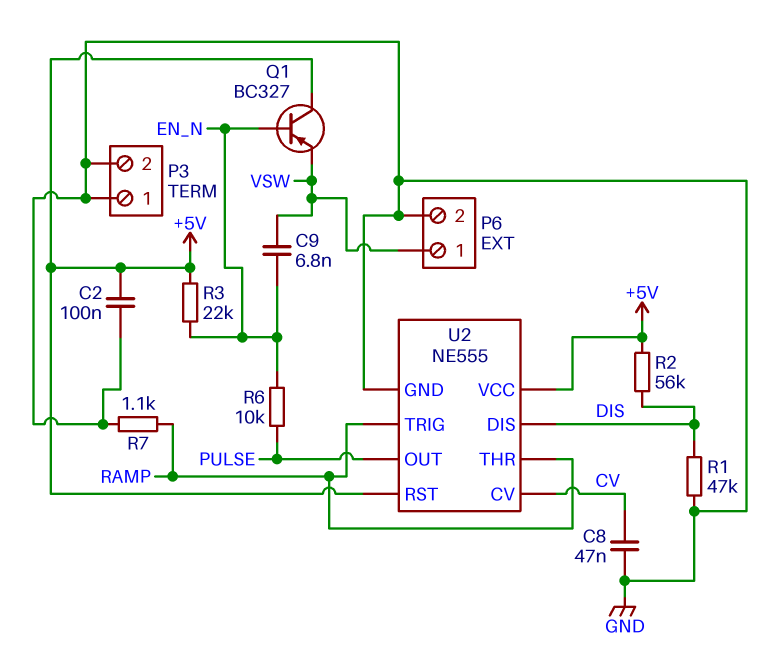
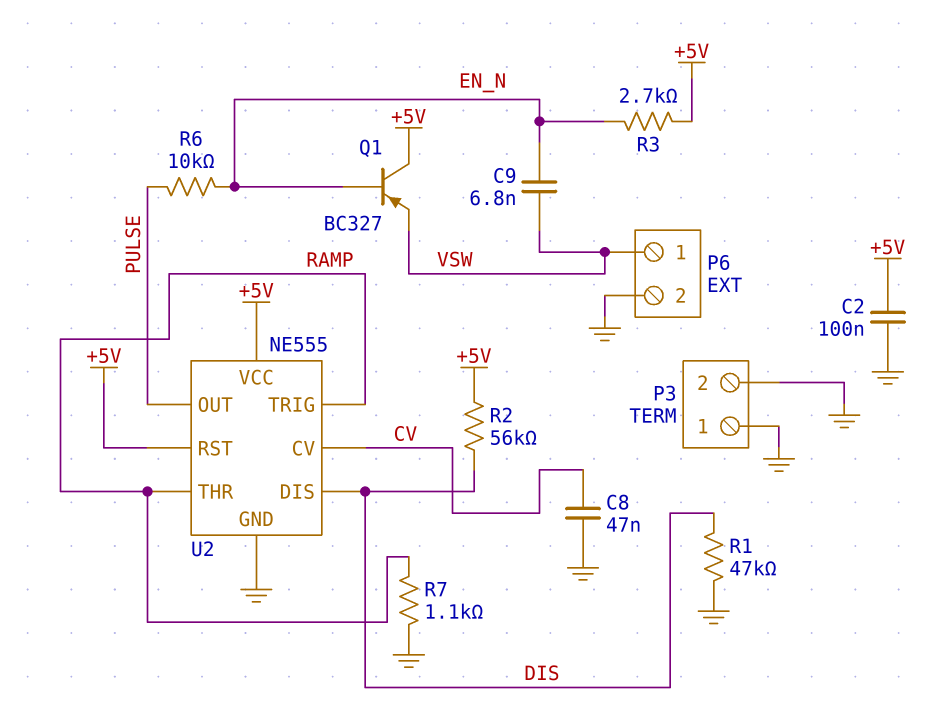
R3: 22k (+5V, EN_N) -> 2.7k (+5V, EN_N)

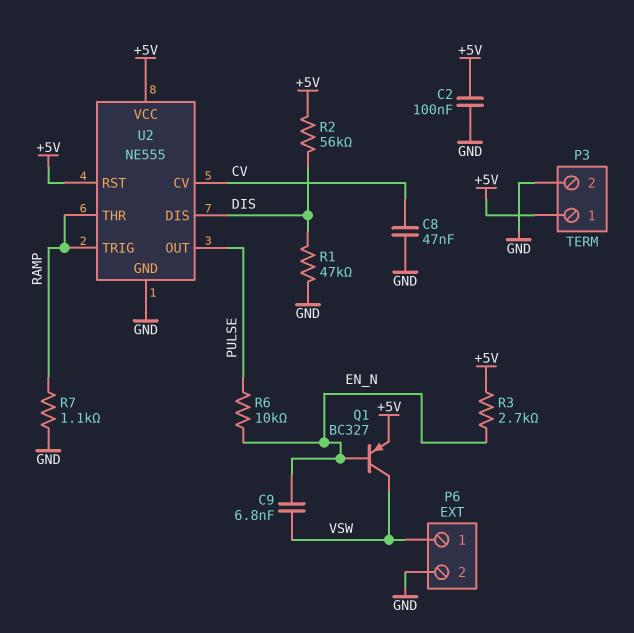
P3 pin 1: GND -> +5V
Q1: PNP BC327 (B EN_N, C +5V, E VSW) -> PNP BC327 (B EN_N, C VSW, E +5V)

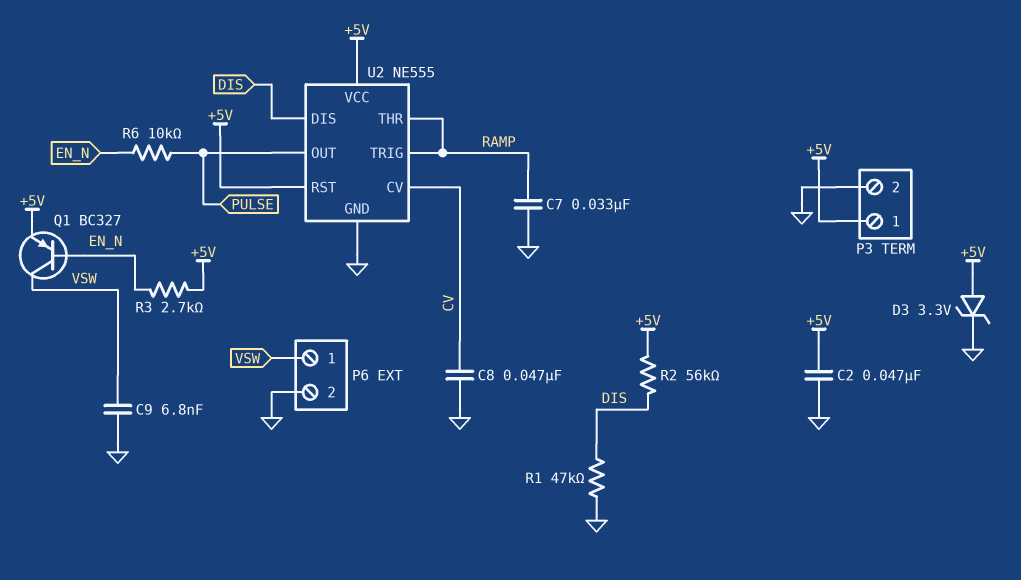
C2: 100nF (+5V, GND) -> 47nF (+5V, GND)
C7: none -> 33nF (GND, RAMP)
C9: 6.8nF (EN_N, VSW) -> 6.8nF (GND, VSW)
D3: none -> zener 3.3V (A +5V, K GND)
R7: 1.1k (GND, RAMP) -> none

